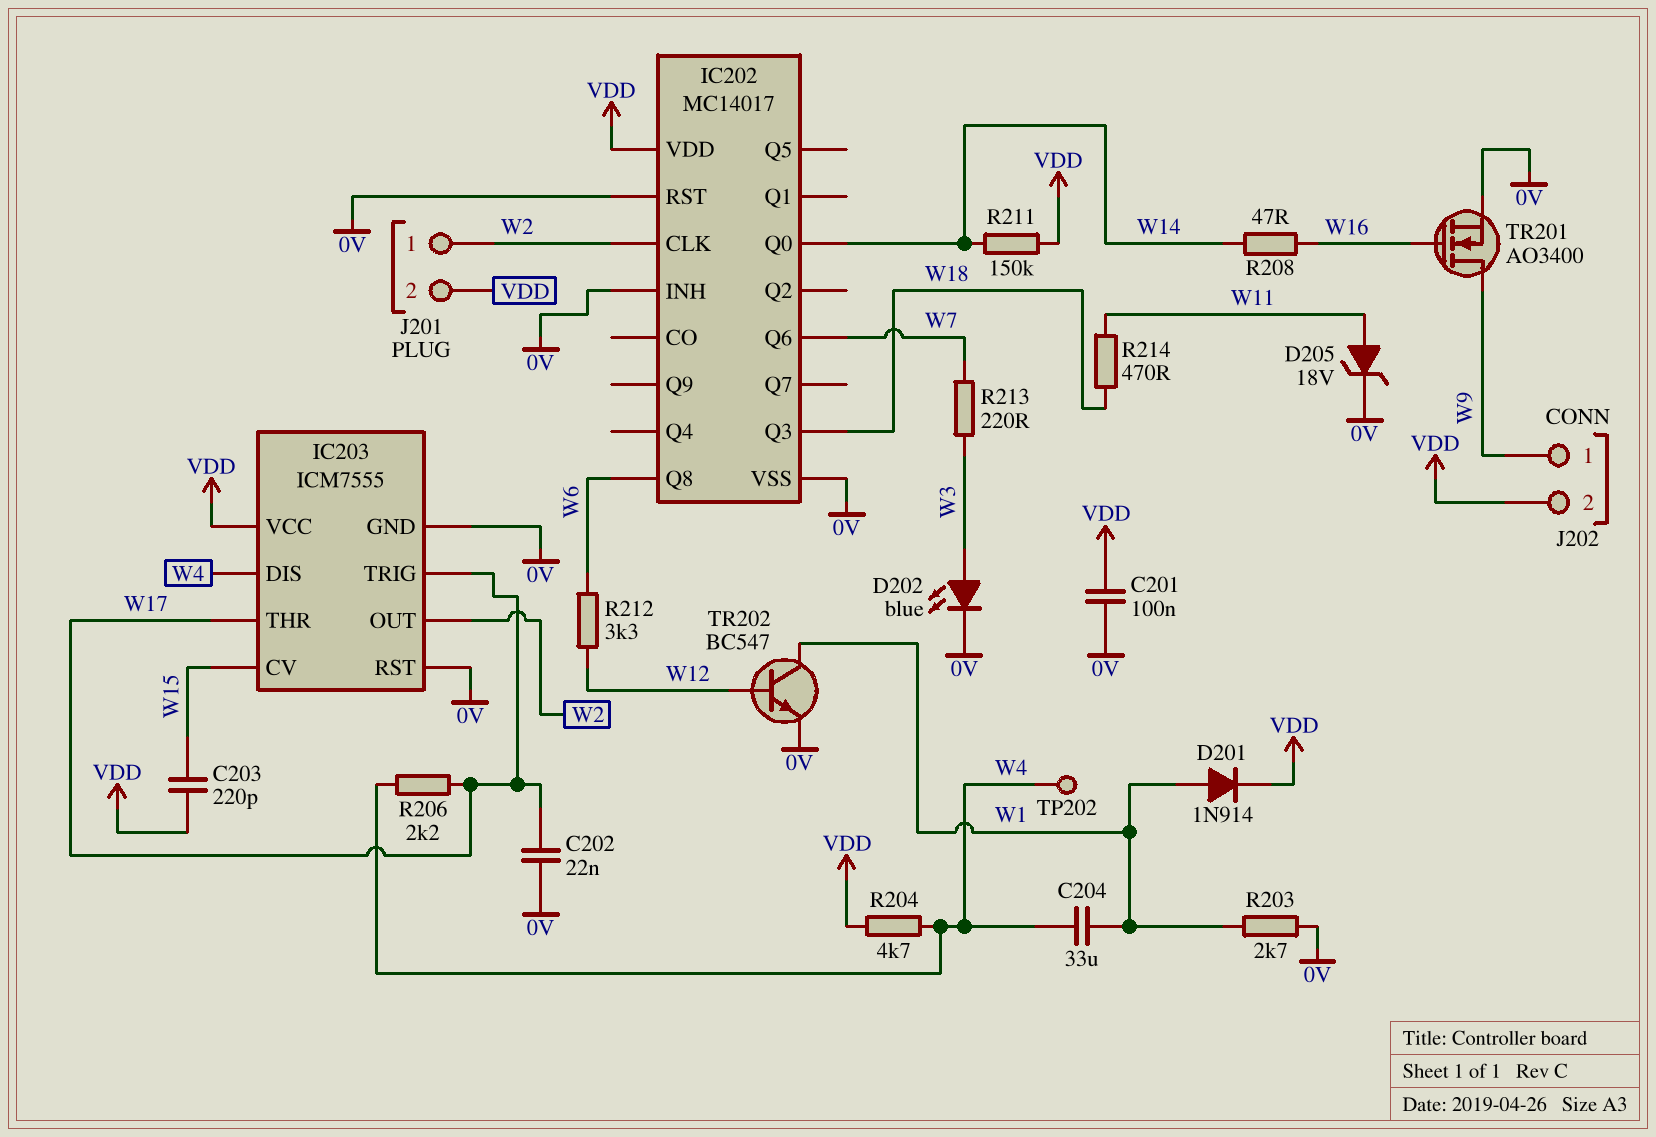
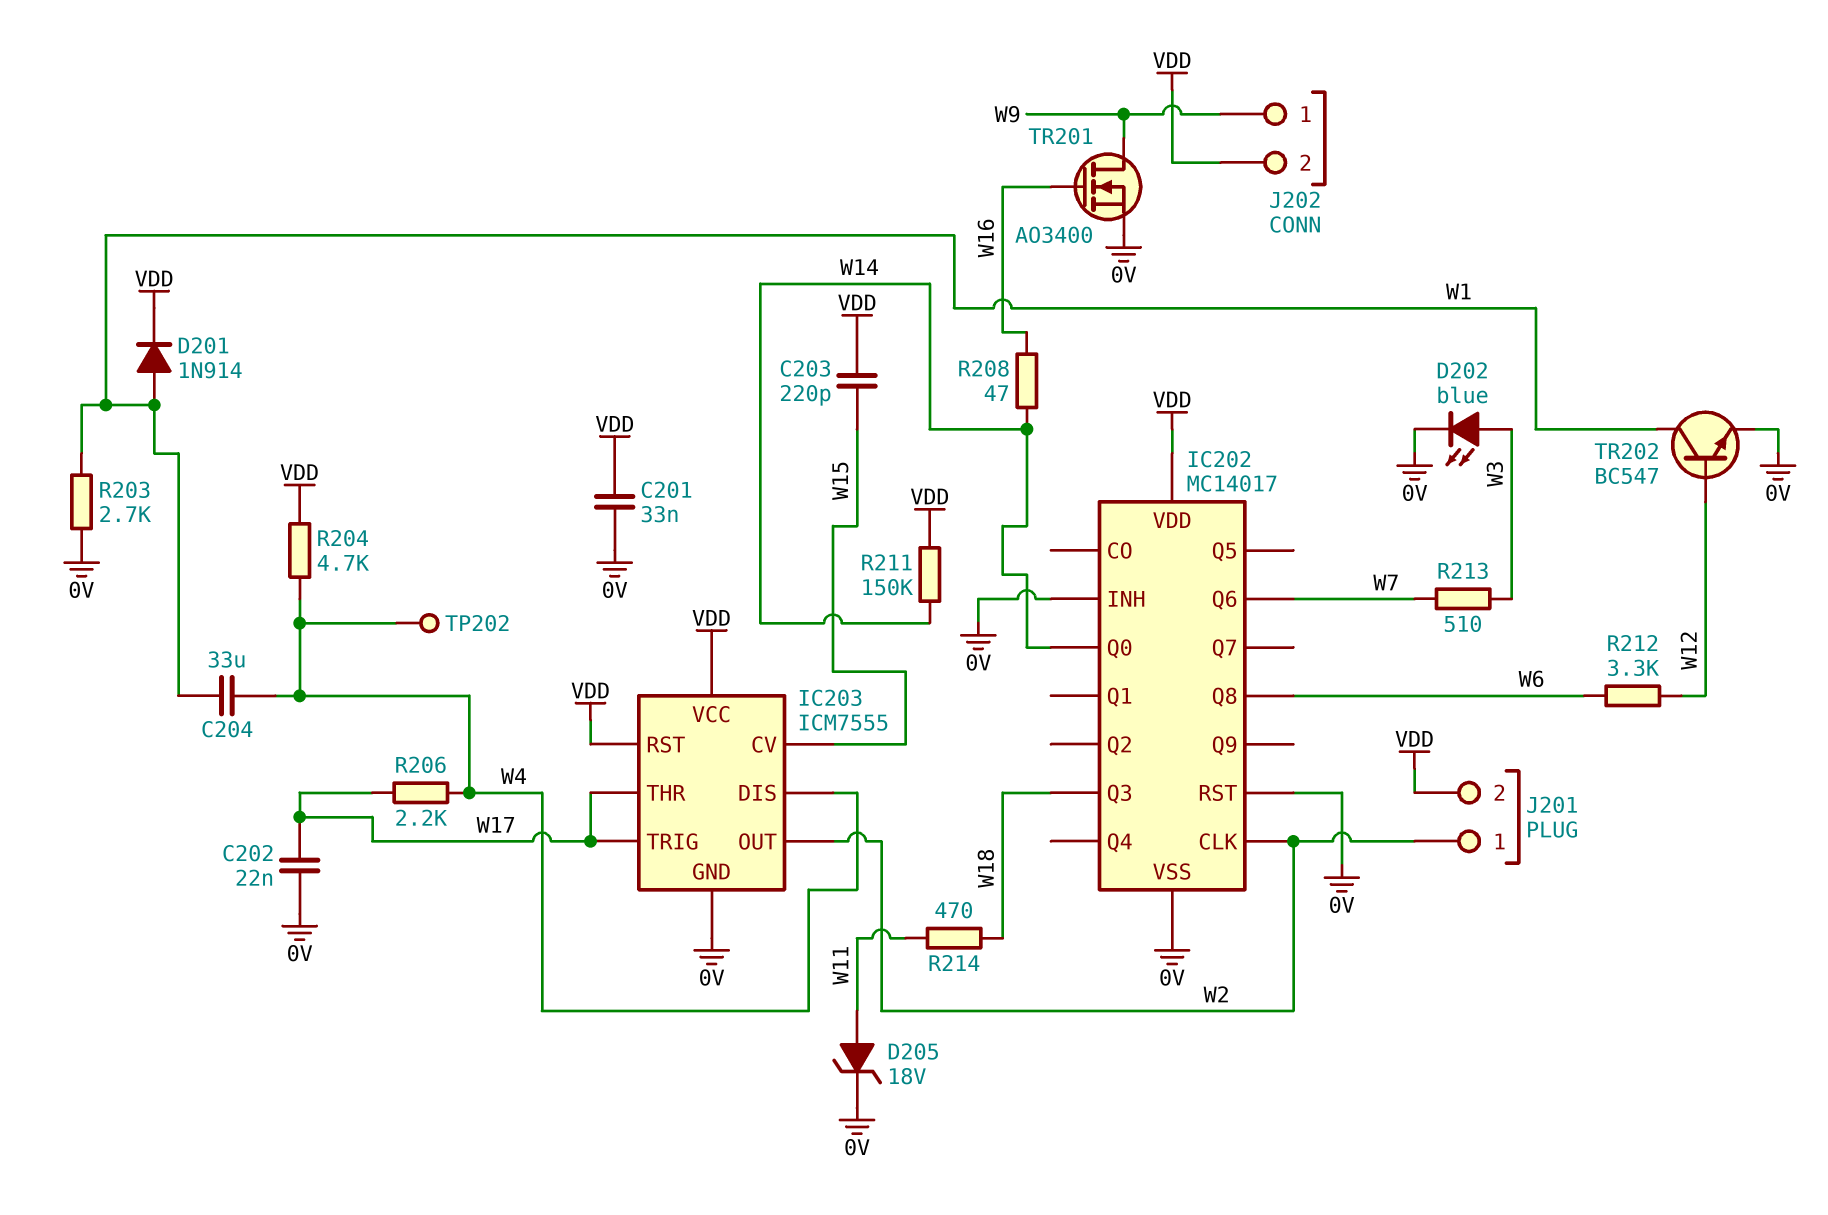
C201: 100nF (0V, VDD) -> 33nF (0V, VDD)
IC203 pin RST: 0V -> VDD
R213: 220 (W3, W7) -> 510 (W3, W7)

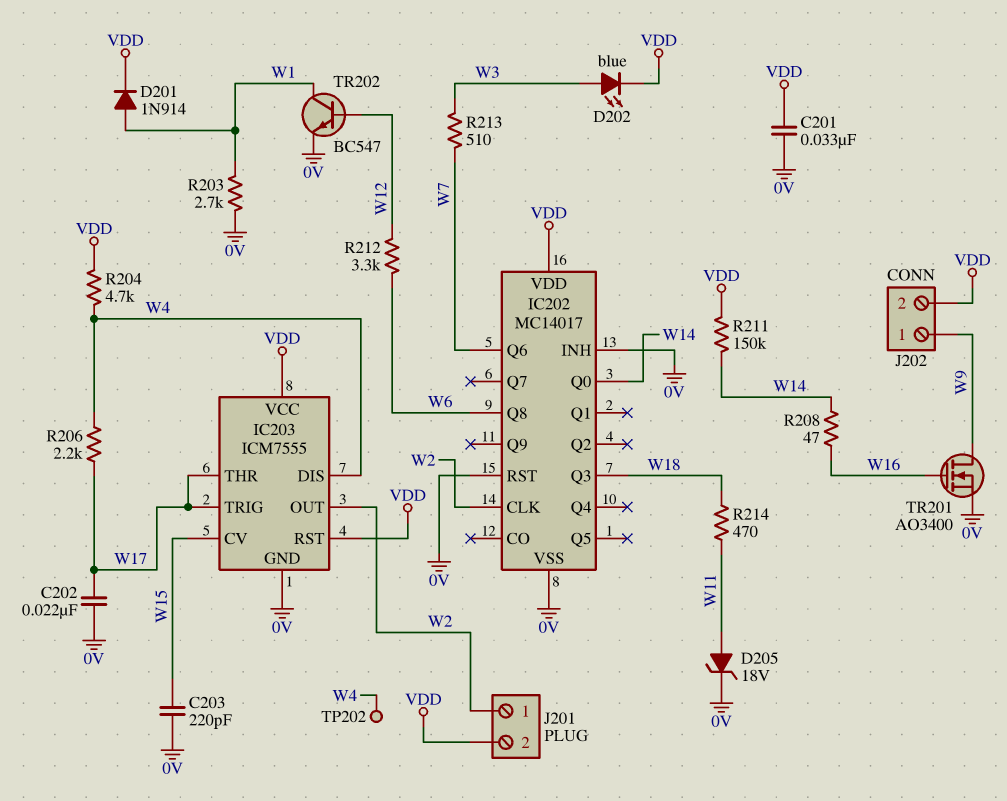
C203: 220pF (VDD, W15) -> 220pF (0V, W15)
C204: 33uF (W1, W4) -> none
D202: LED blue (A W3, K 0V) -> LED blue (A W3, K VDD)

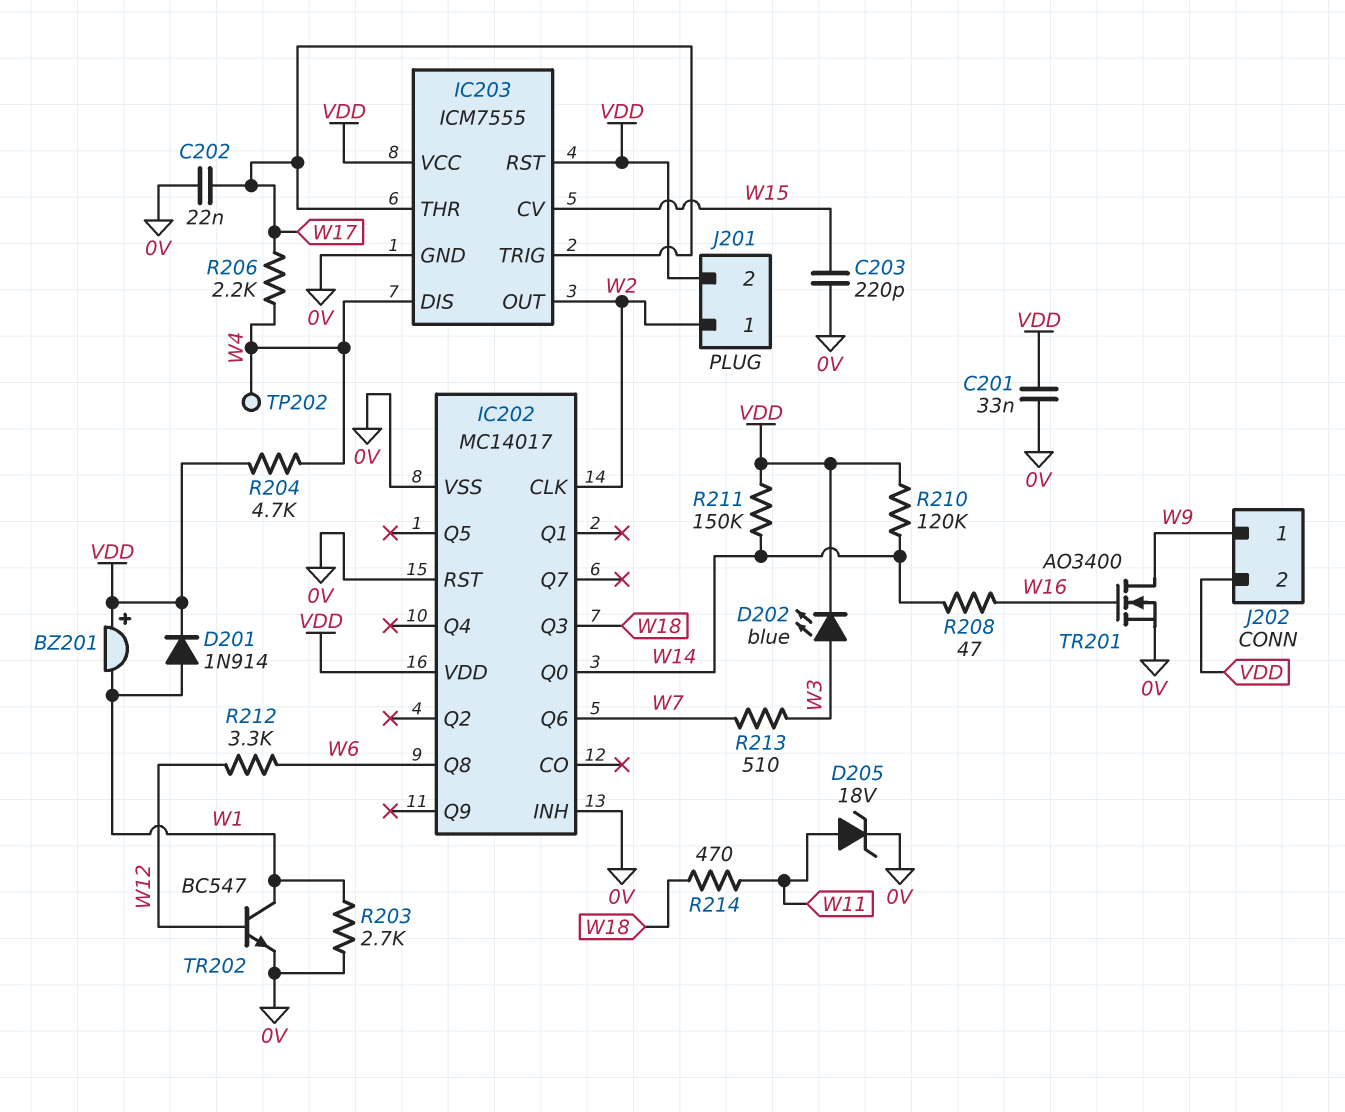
BZ201: none -> buzzer (plus VDD, minus W1)
R210: none -> 120k (VDD, W14)

